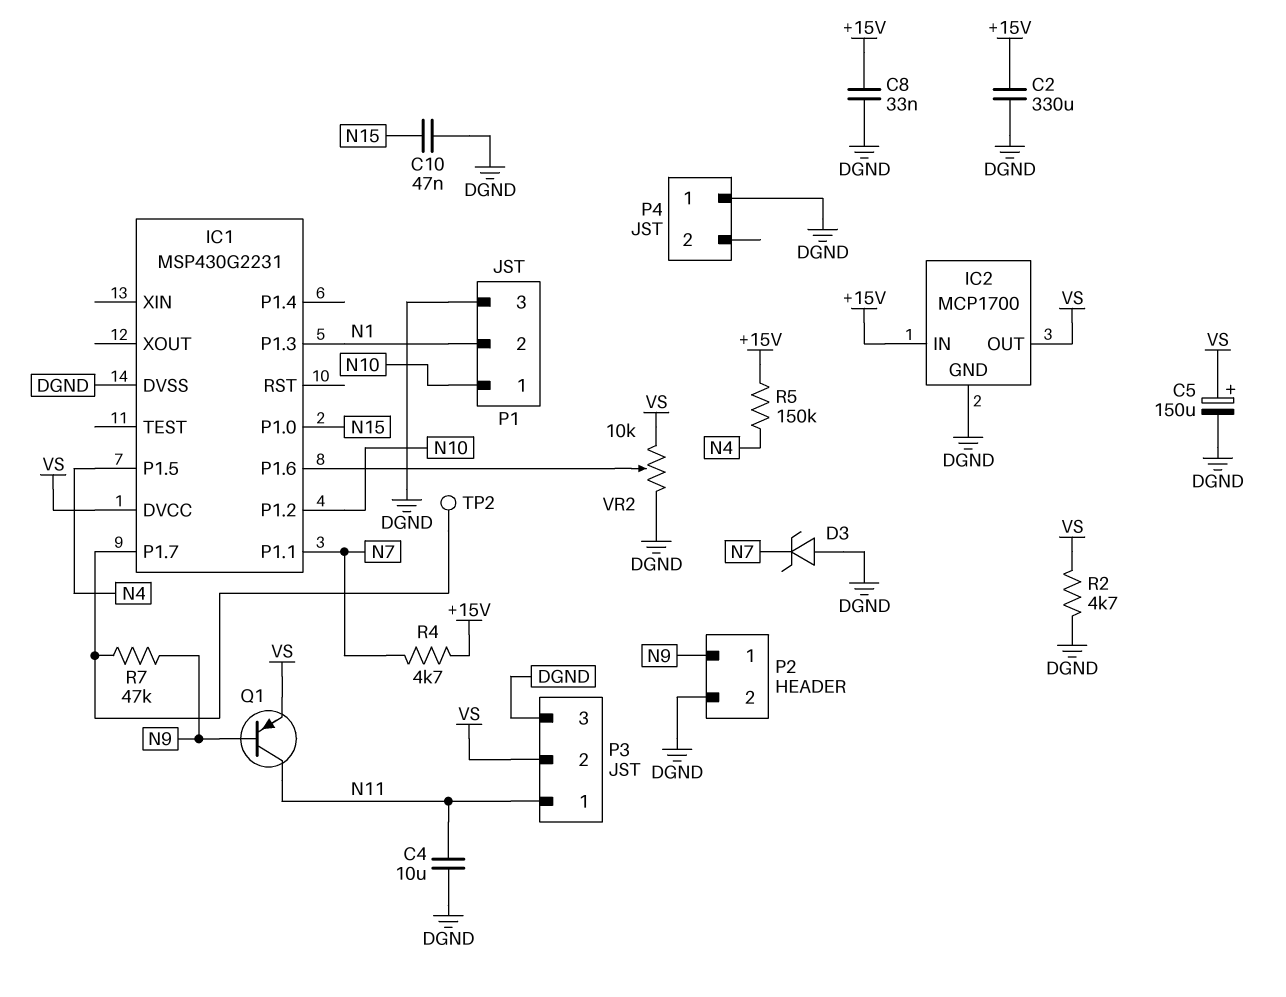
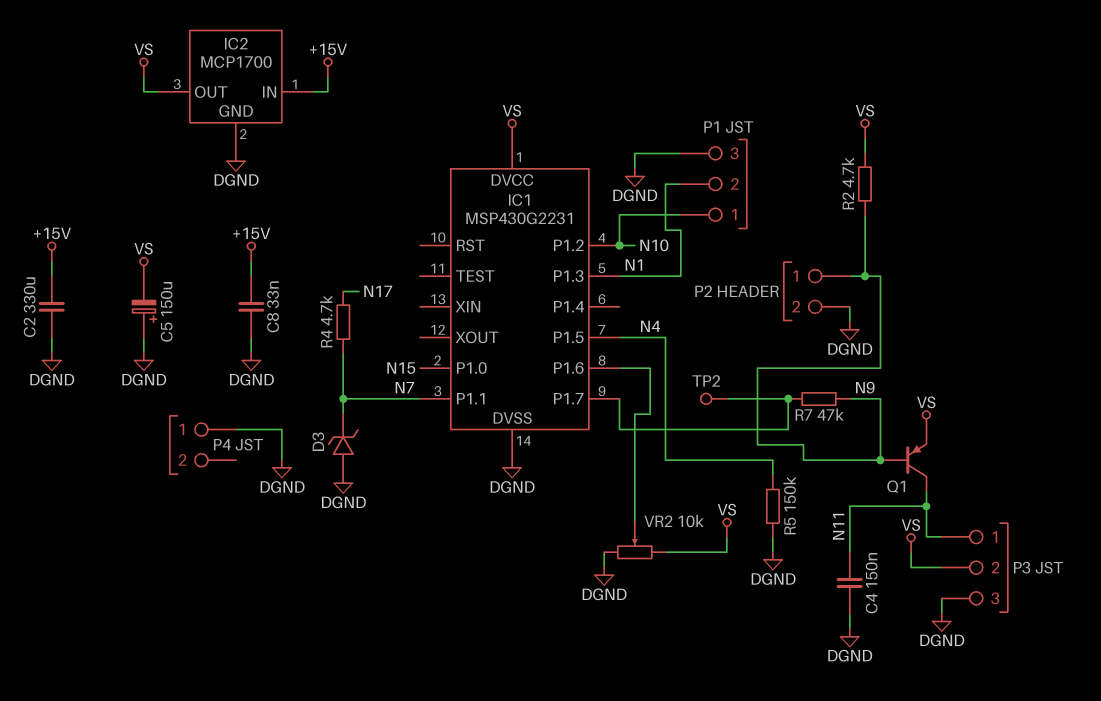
C4: 10uF (DGND, N11) -> 150nF (DGND, N11)
C5: 150uF (plus VS, minus DGND) -> 150uF (plus DGND, minus VS)
C10: 47nF (DGND, N15) -> none
R2: 4.7k (DGND, VS) -> 4.7k (N9, VS)
R4: 4.7k (+15V, N7) -> 4.7k (N7, N17)
R5: 150k (+15V, N4) -> 150k (DGND, N4)

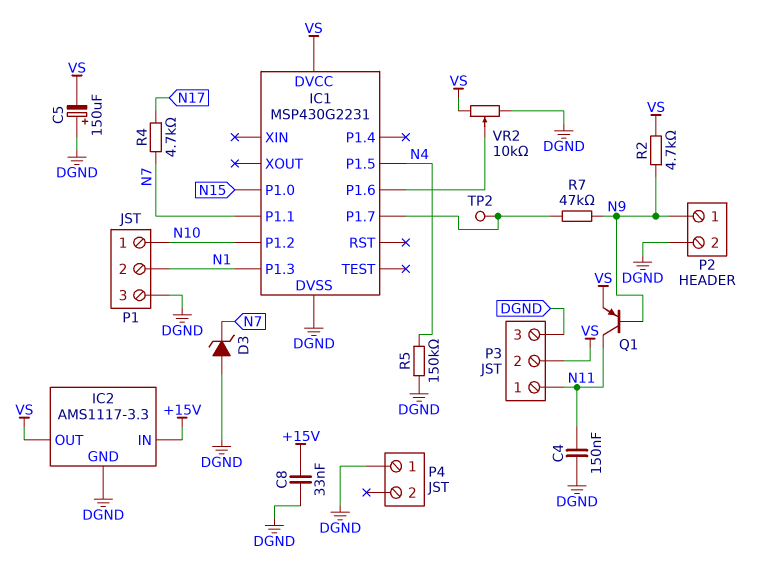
C2: 330uF (+15V, DGND) -> none
IC2: MCP1700 -> AMS1117-3.3

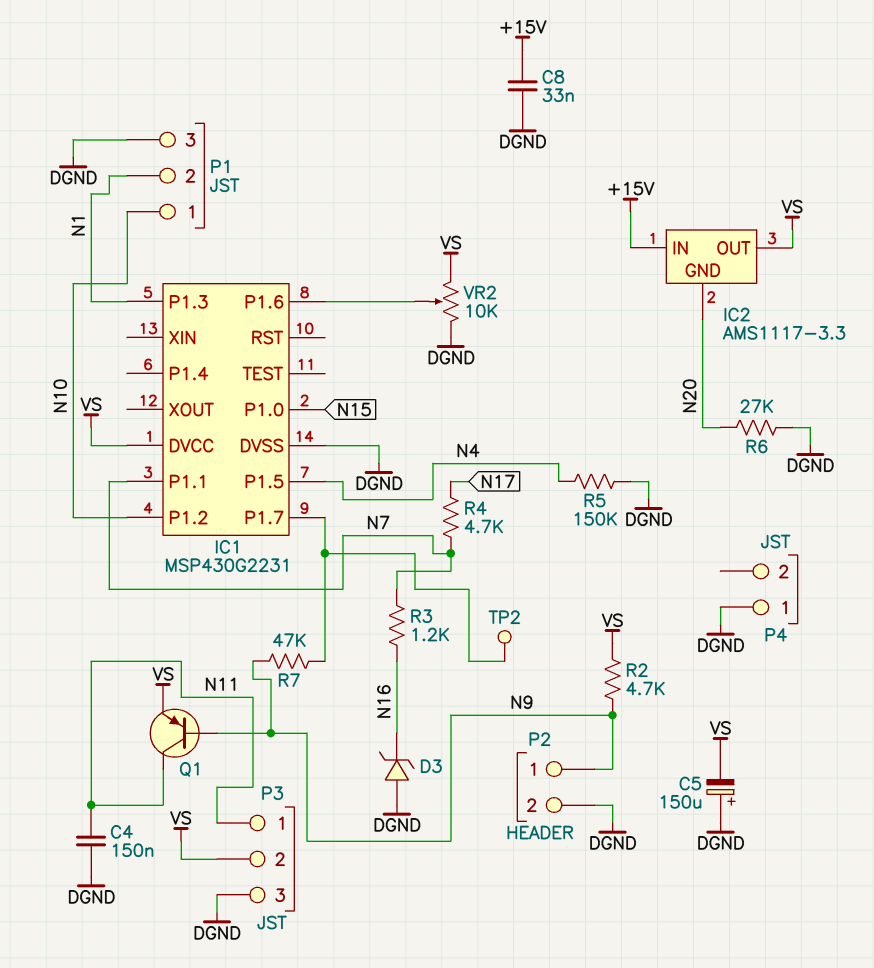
D3: zener (A DGND, K N7) -> zener (A DGND, K N16)
IC2 pin GND: DGND -> N20
R3: none -> 1.2k (N7, N16)
R6: none -> 27k (DGND, N20)

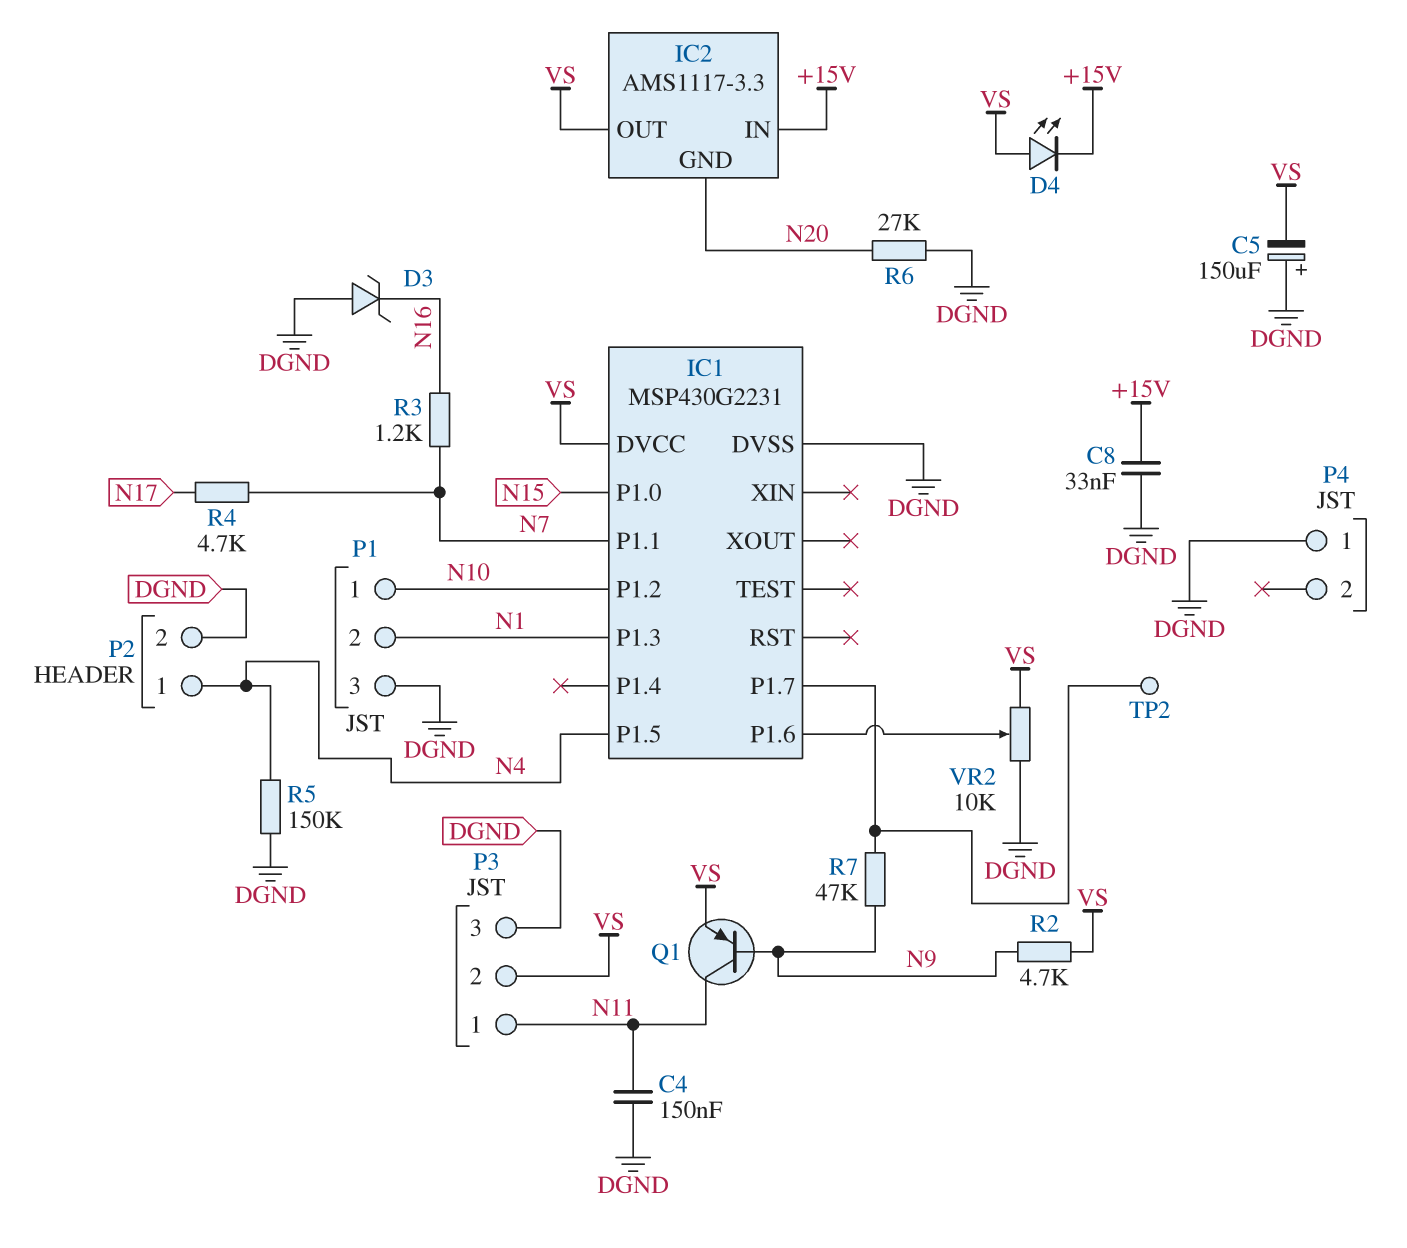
D4: none -> LED (A VS, K +15V)
P2 pin 1: N9 -> N4

